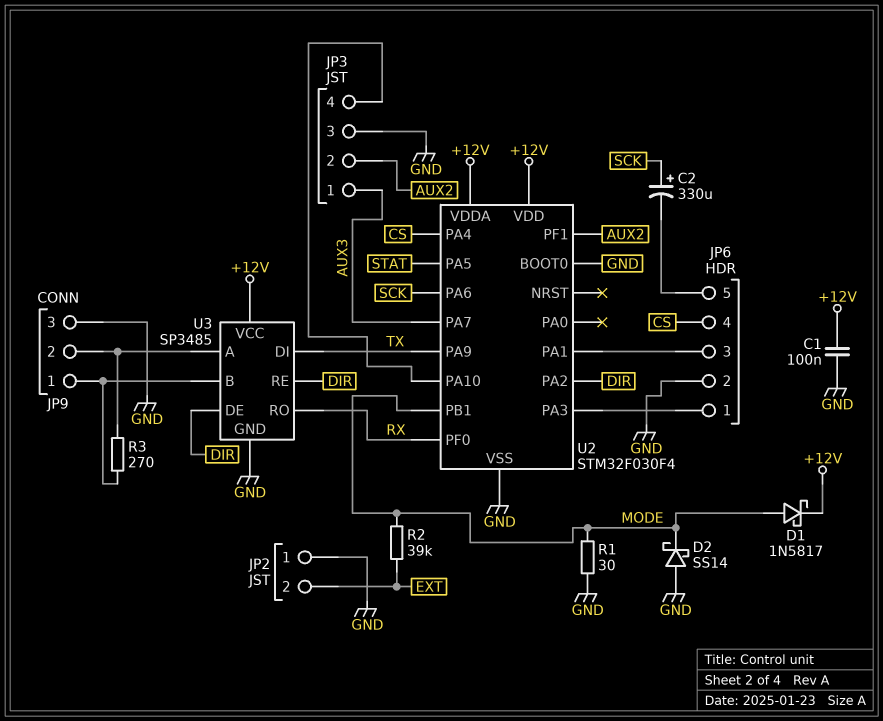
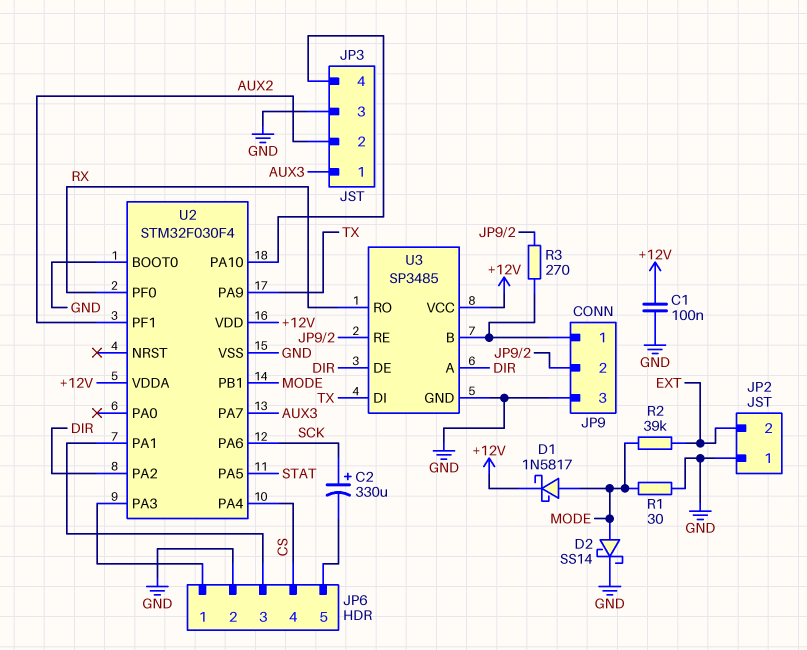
D2: schottky SS14 (A GND, K MODE) -> schottky SS14 (A MODE, K GND)
U3 pin A: JP9/2 -> DIR
U3 pin RE: DIR -> JP9/2

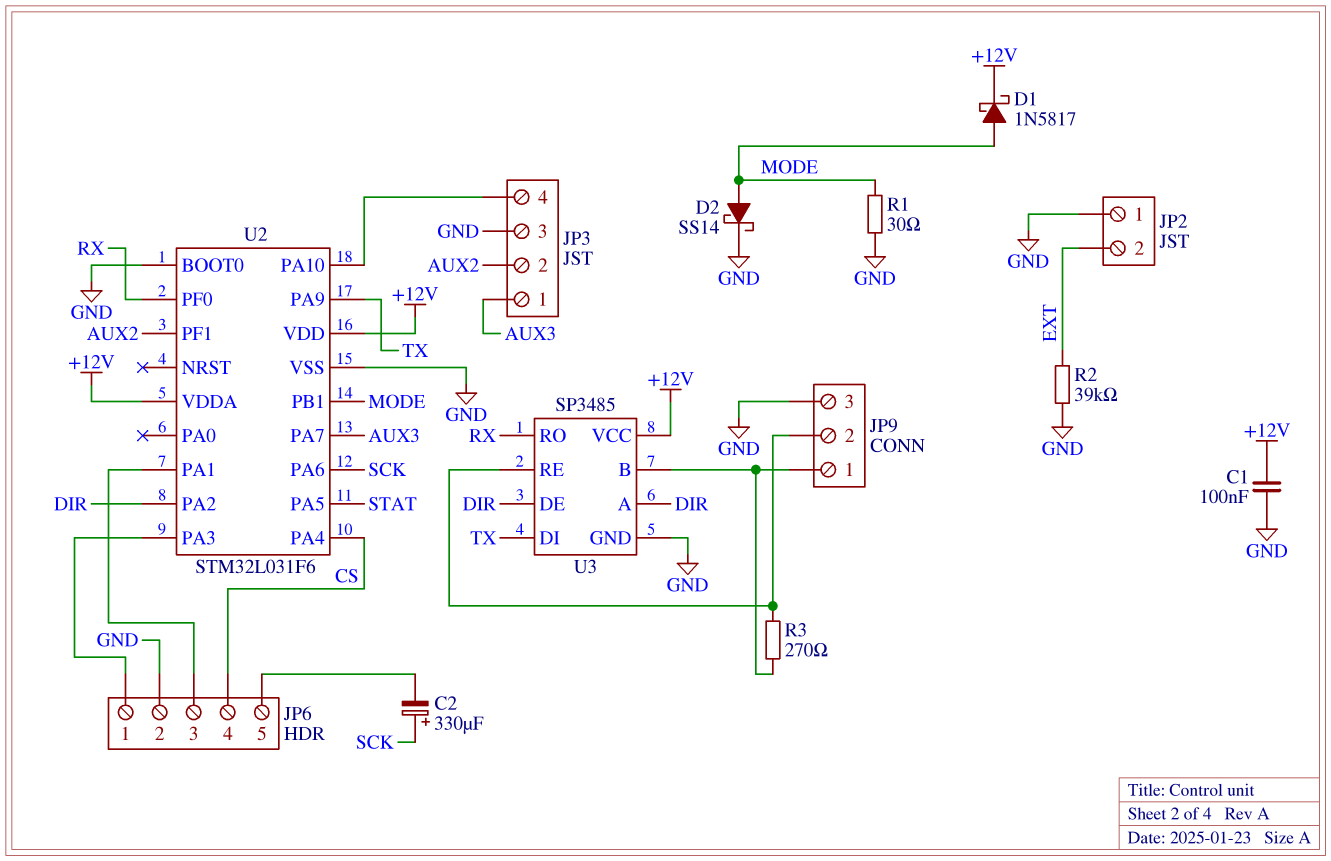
R2: 39k (EXT, MODE) -> 39k (EXT, GND)
U2: STM32F030F4 -> STM32L031F6

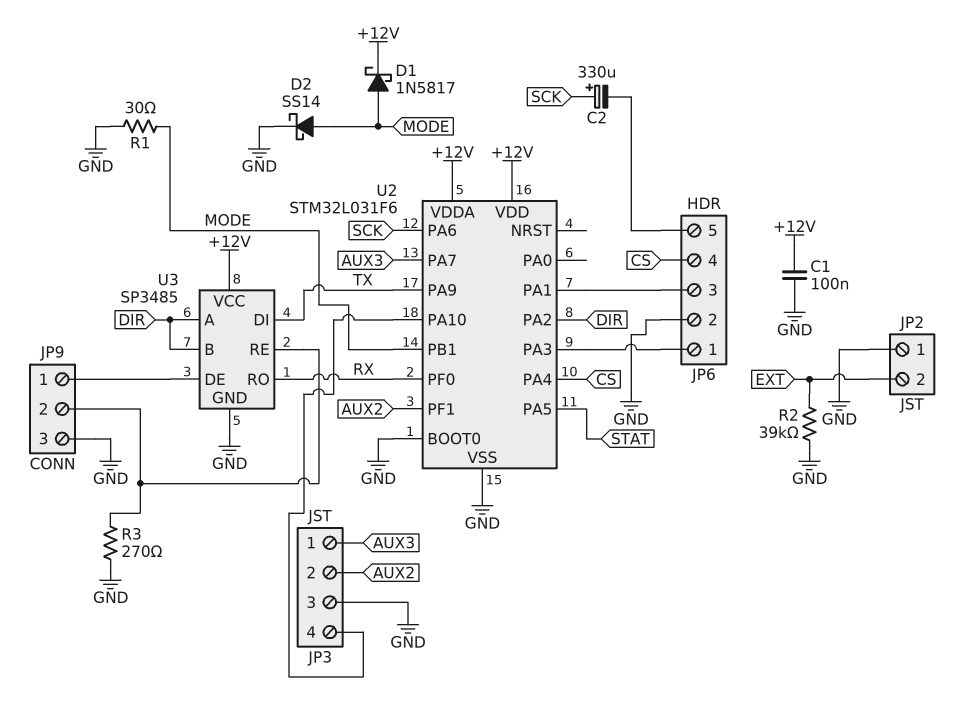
R3: 270 (JP9/1, JP9/2) -> 270 (GND, JP9/2)
U3 pin B: JP9/1 -> DIR
U3 pin DE: DIR -> JP9/1

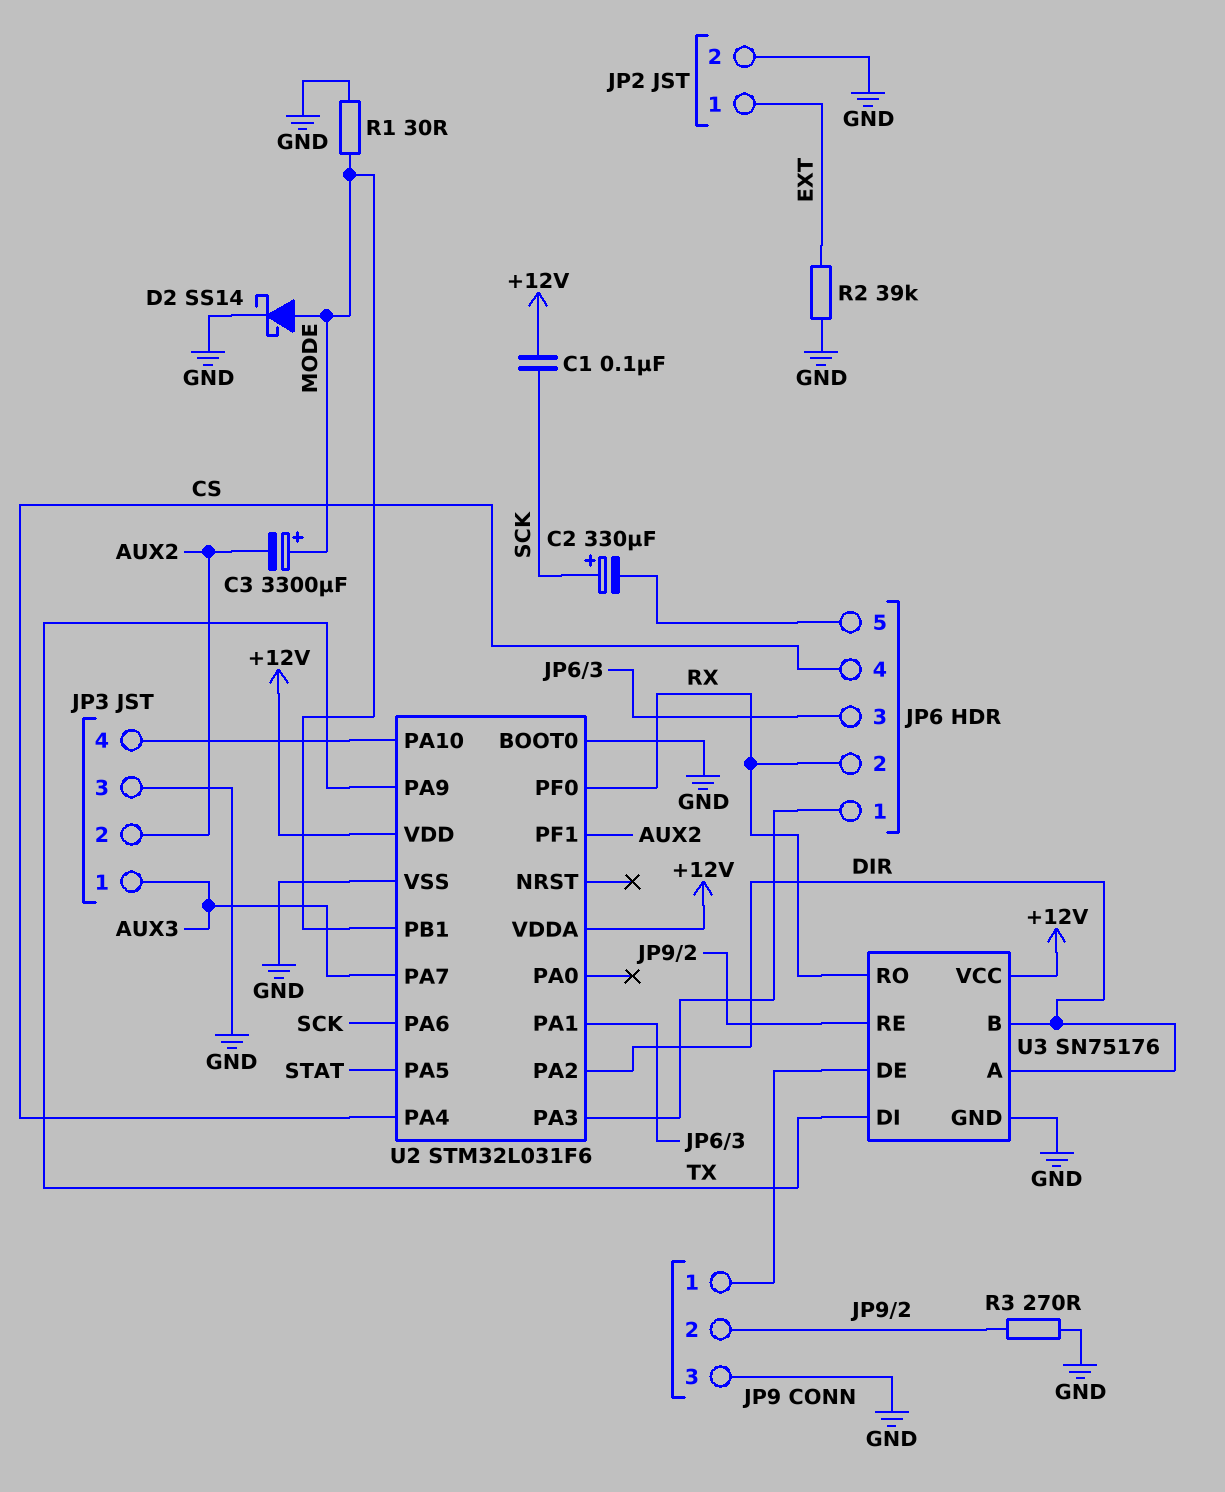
C1: 100nF (+12V, GND) -> 100nF (+12V, SCK)
C3: none -> 3300uF (plus MODE, minus AUX2)
D1: schottky 1N5817 (A MODE, K +12V) -> none
JP2 pin 1: GND -> EXT
JP2 pin 2: EXT -> GND
JP6 pin 2: GND -> RX
U3: SP3485 -> SN75176

